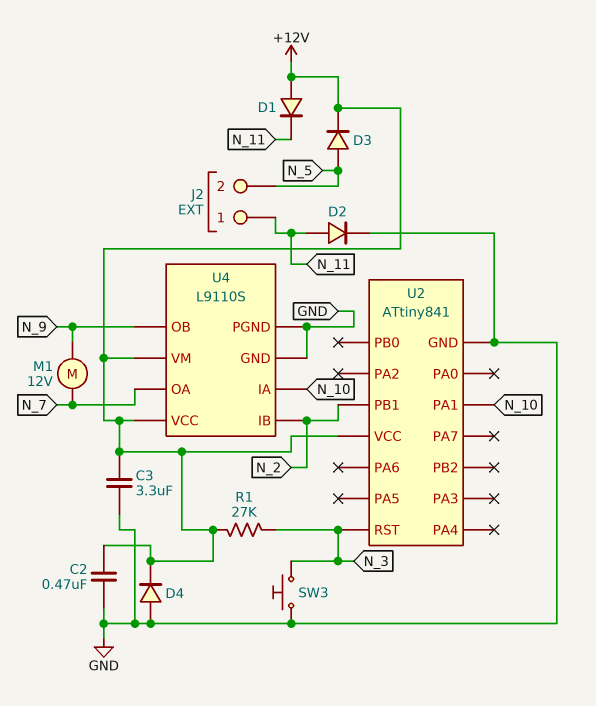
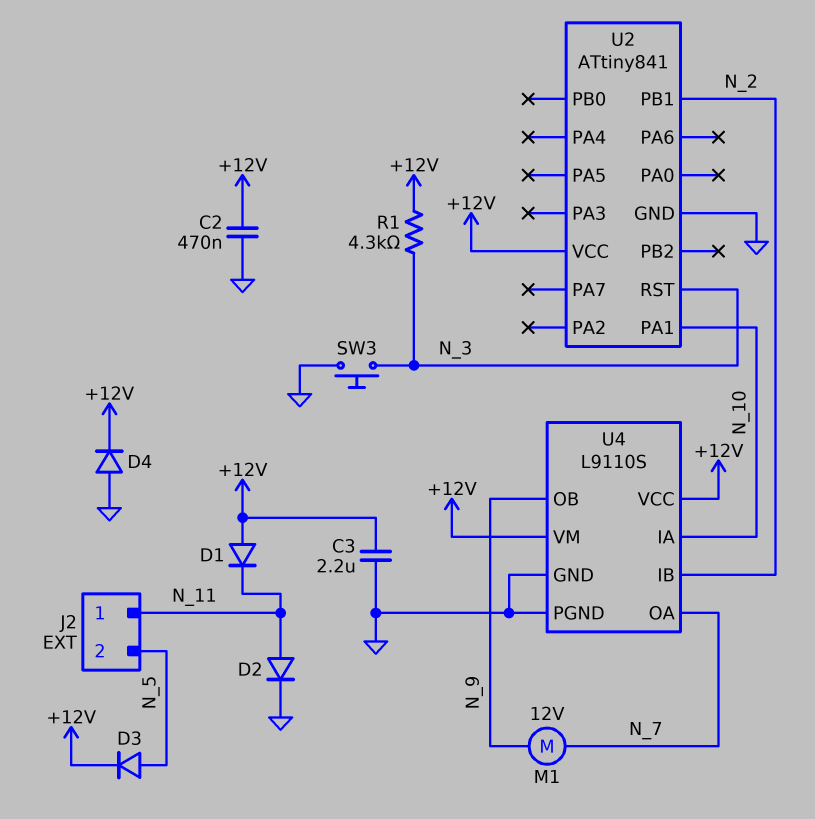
C3: 3.3uF (+12V, GND) -> 2.2uF (+12V, GND)
R1: 27k (+12V, N_3) -> 4.3k (+12V, N_3)

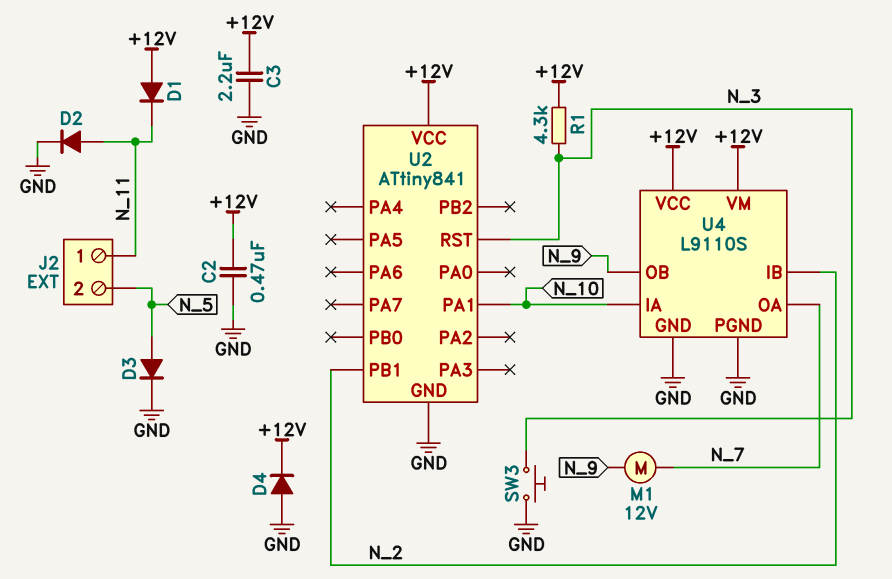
D3: diode (A N_5, K +12V) -> diode (A N_5, K GND)

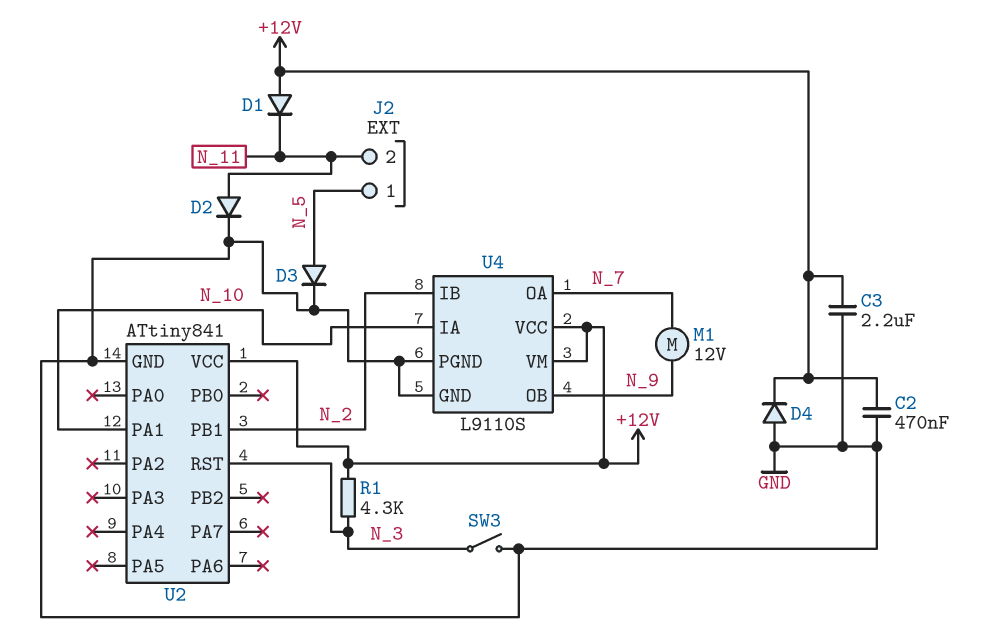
J2 pin 1: N_11 -> N_5
J2 pin 2: N_5 -> N_11
SW3: button (GND, N_3) -> switch (GND, N_3)

